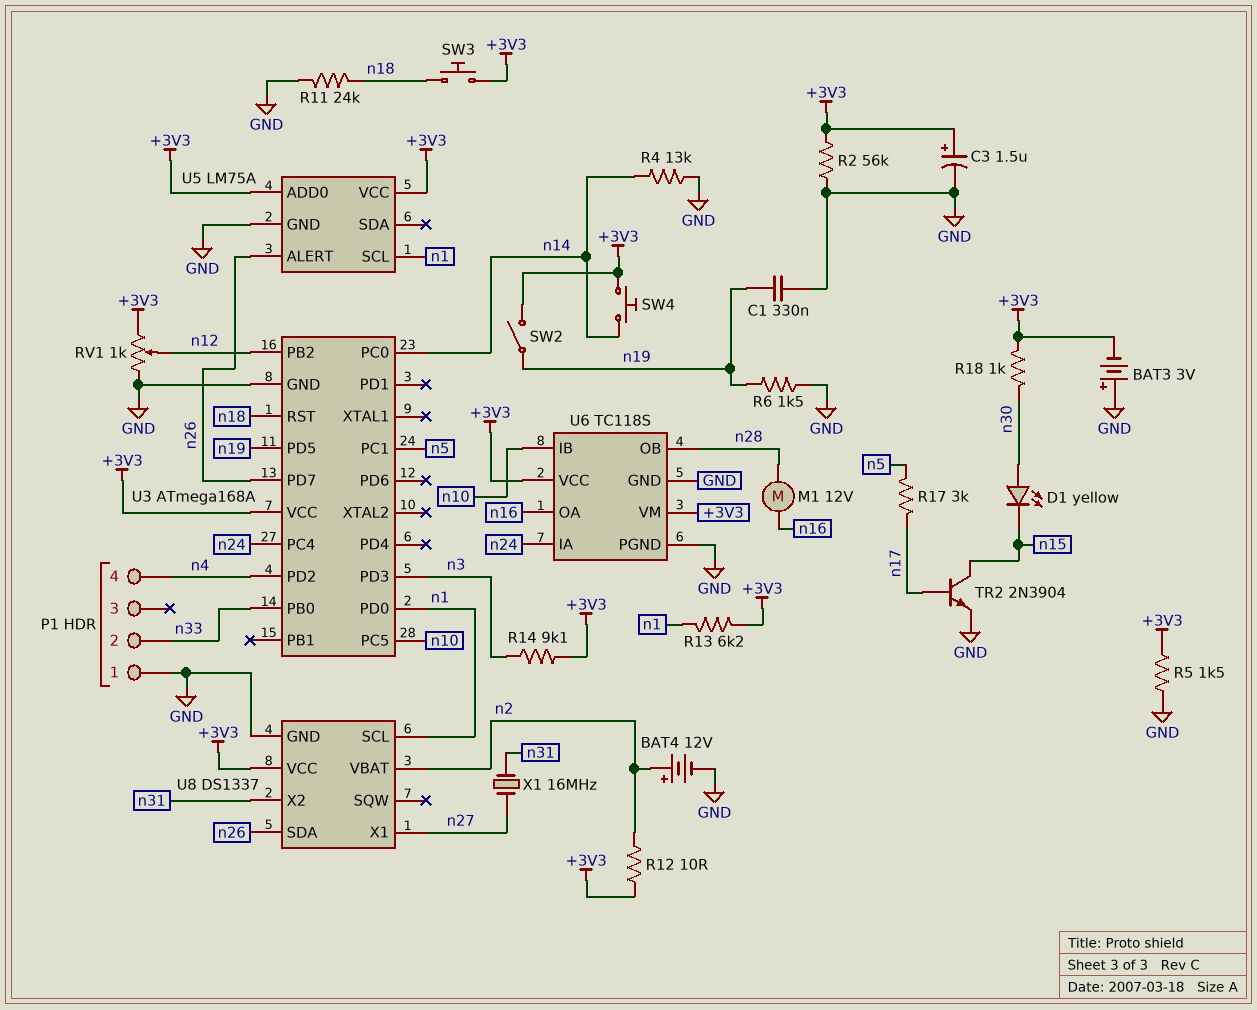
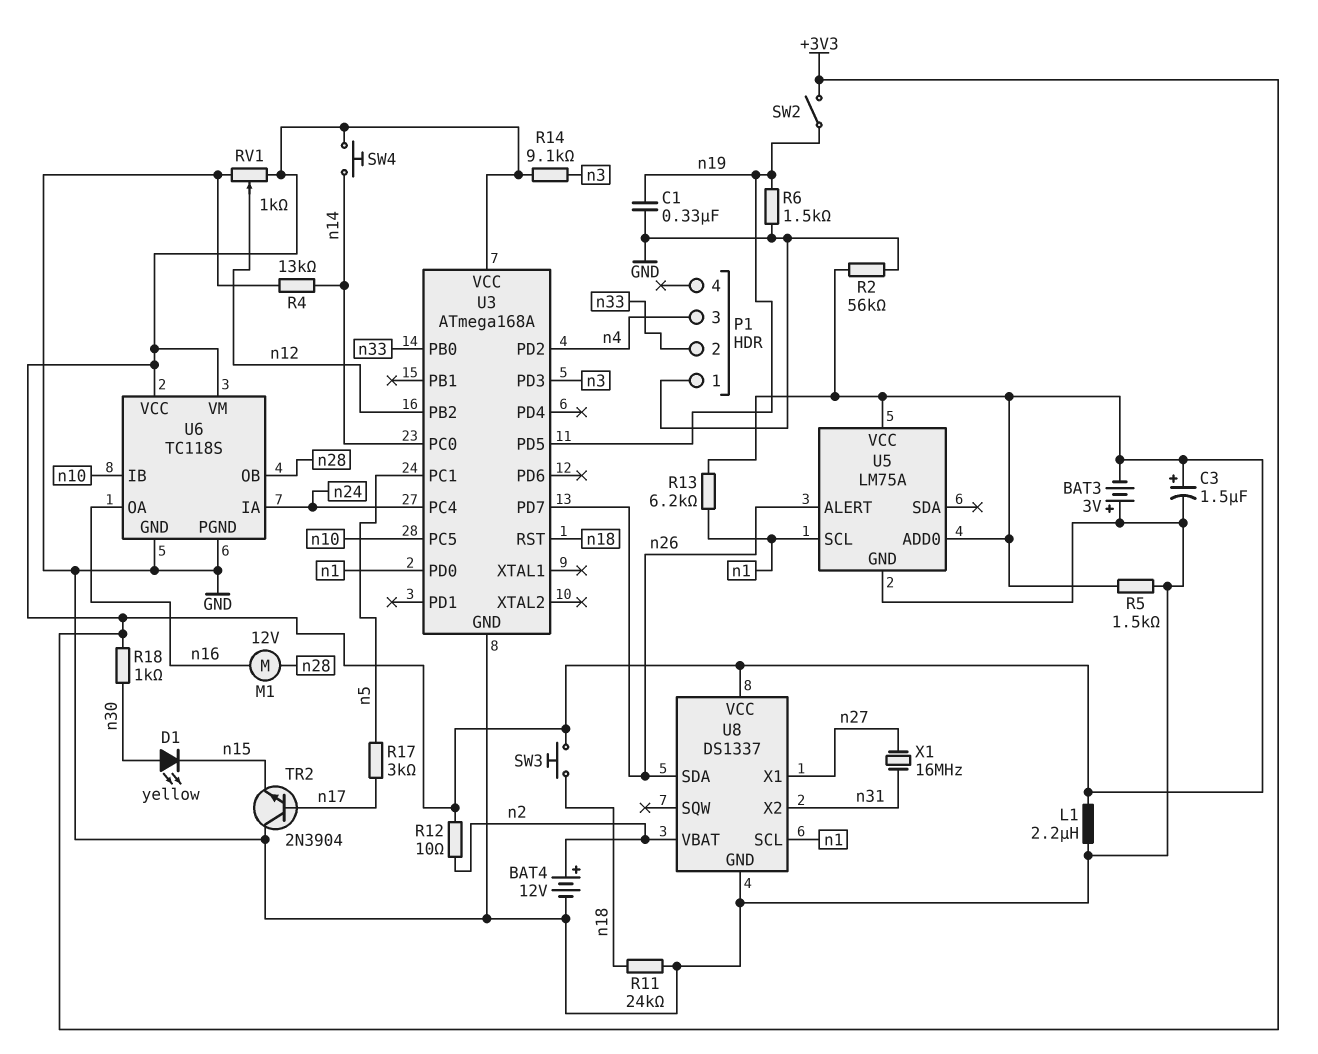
L1: none -> 2.2uH (+3V3, GND)
P1 pin 3: none -> n4
P1 pin 4: n4 -> none
TR2: NPN 2N3904 (B n17, C n15, E GND) -> NPN 2N3904 (B n17, C GND, E n15)

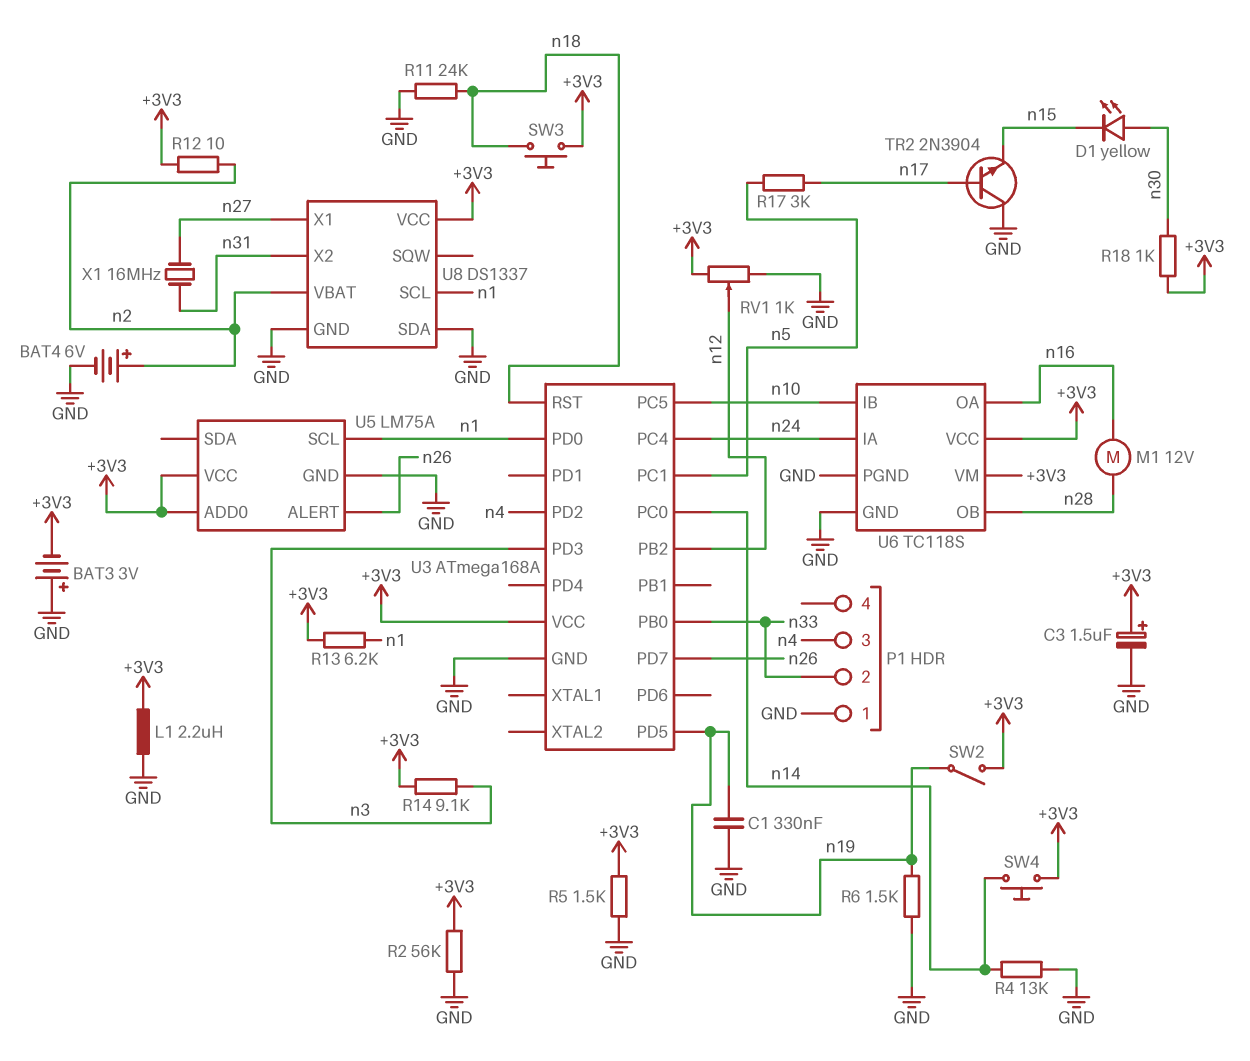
BAT4: 12V (plus n2, minus GND) -> 6V (plus n2, minus GND)
U8 pin SDA: n26 -> GND

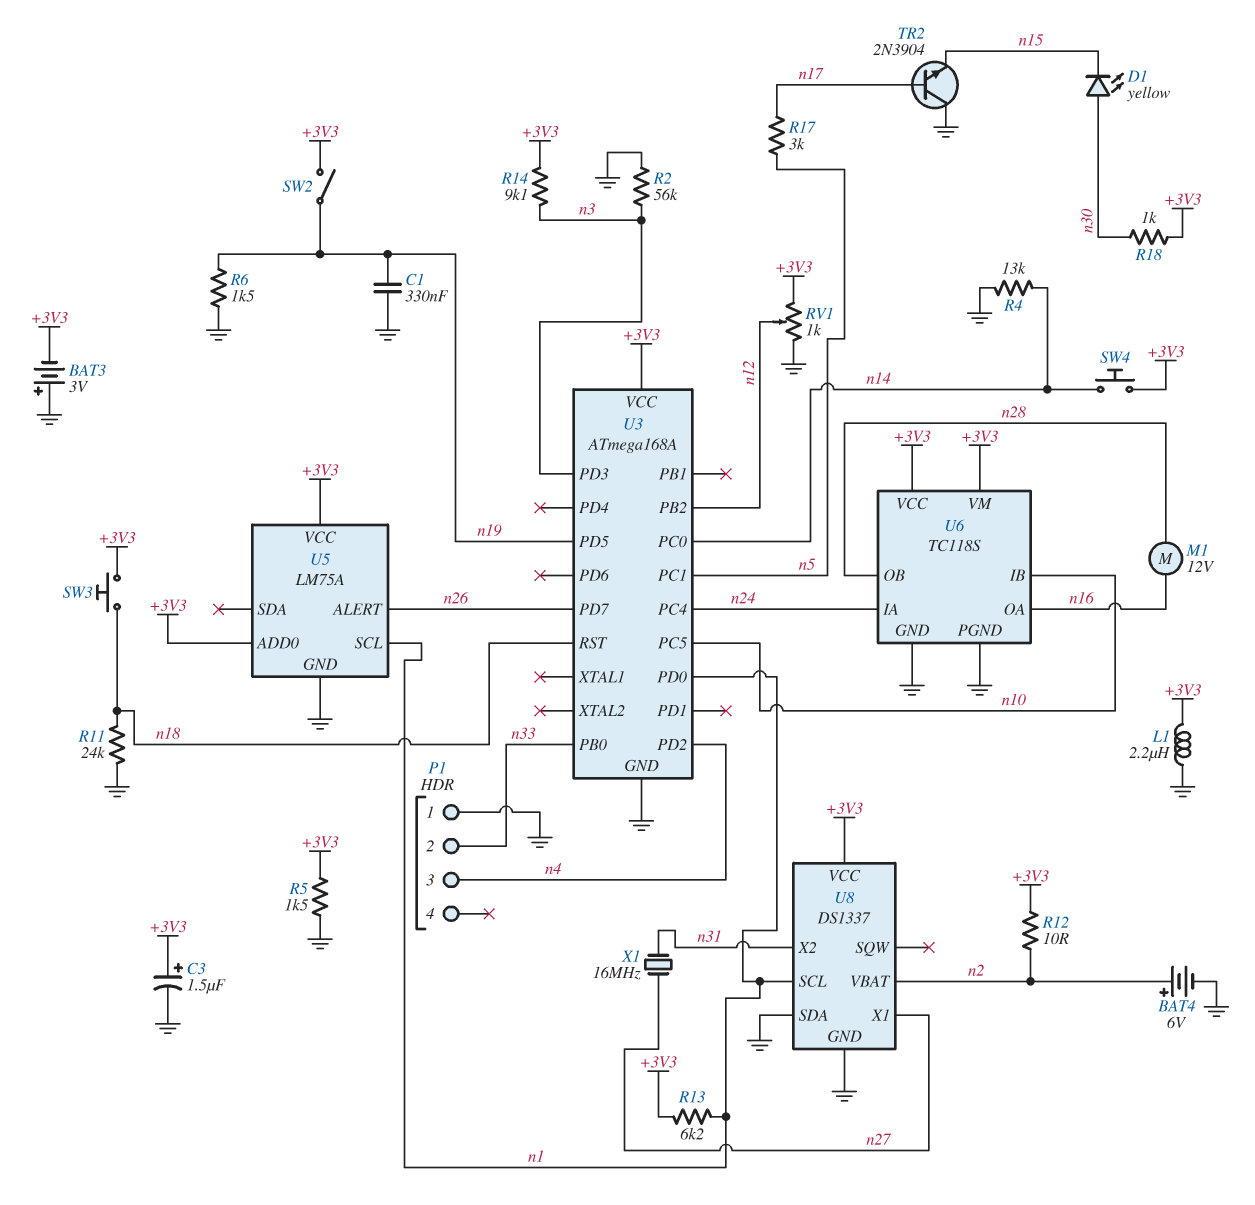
R2: 56k (+3V3, GND) -> 56k (GND, n3)

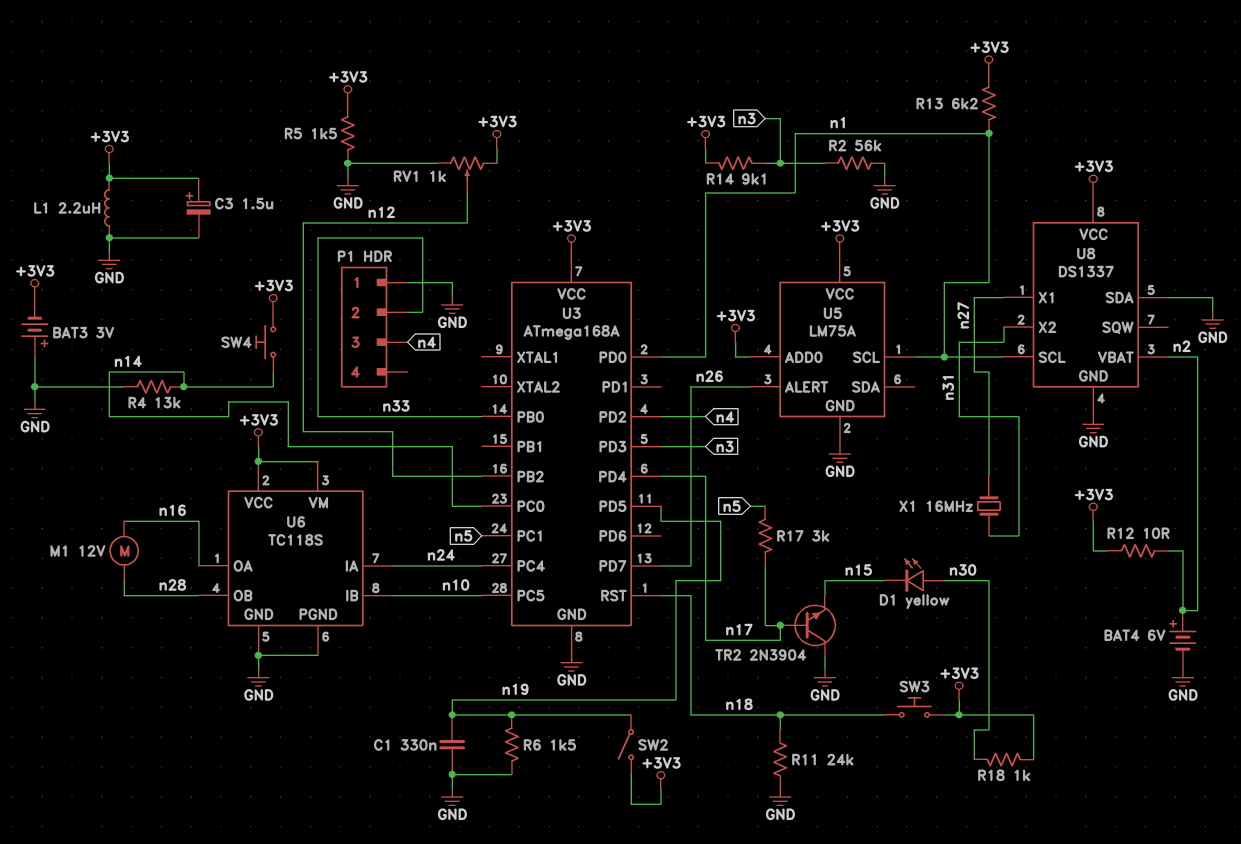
U3 pin PD4: none -> n17

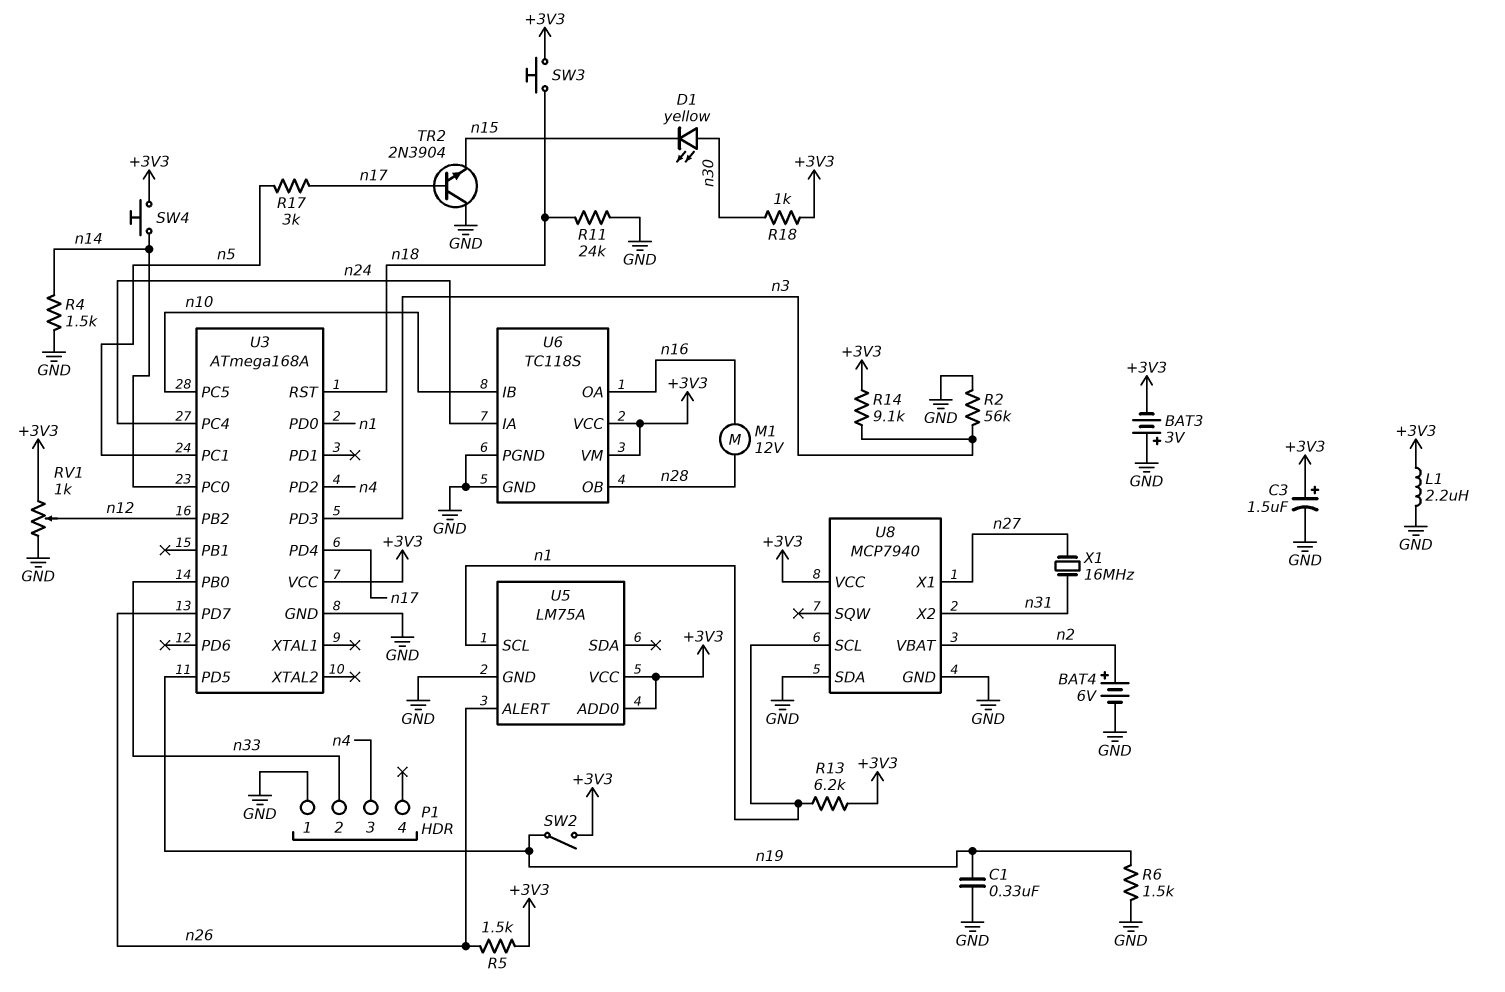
R4: 13k (GND, n14) -> 1.5k (GND, n14)
R5: 1.5k (+3V3, GND) -> 1.5k (+3V3, n26)
R12: 10 (+3V3, n2) -> none
U8: DS1337 -> MCP7940

